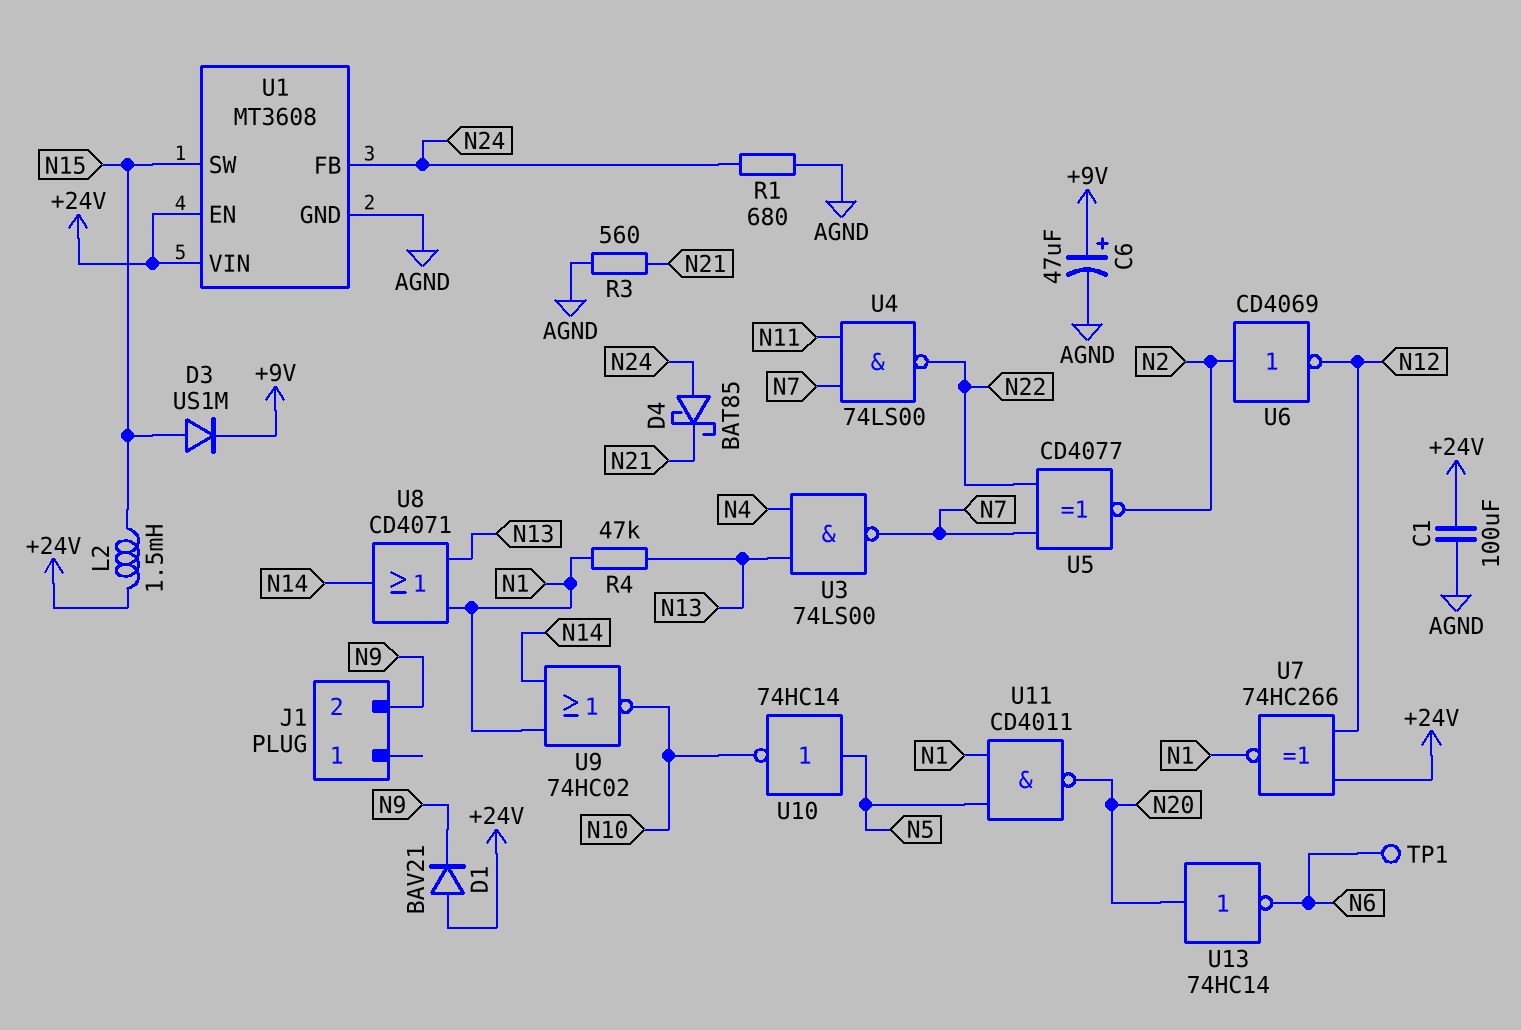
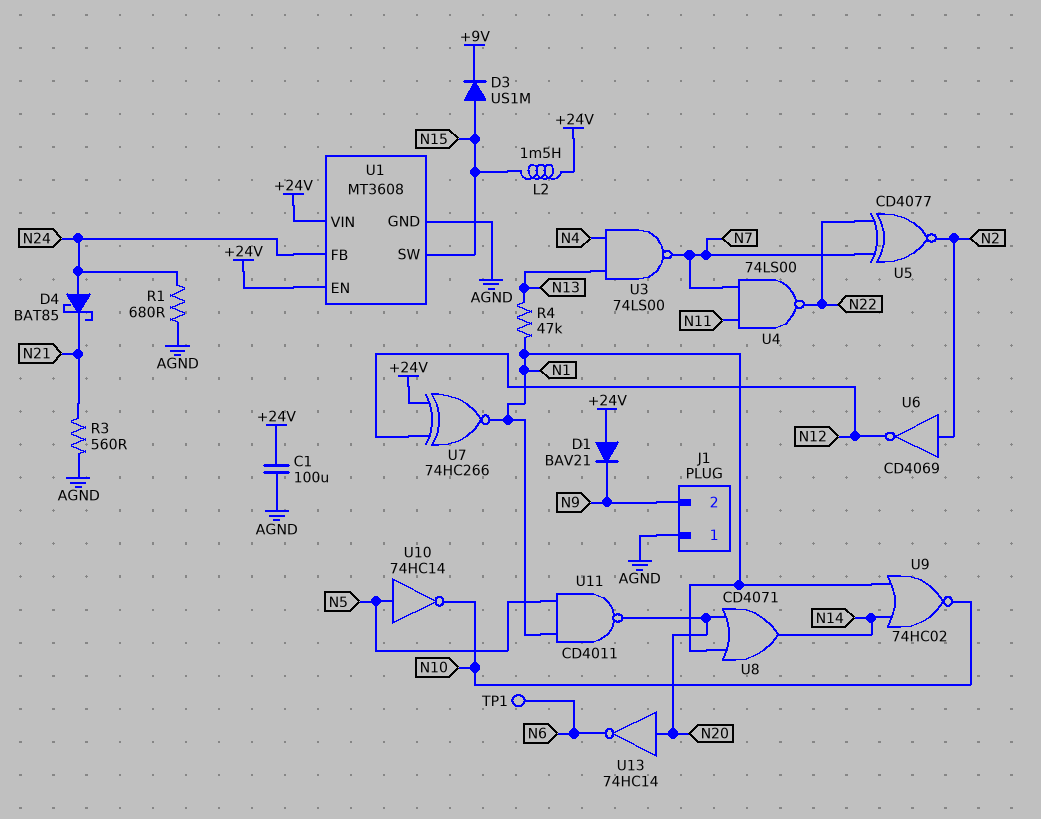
C6: 47uF (plus +9V, minus AGND) -> none
J1 pin 1: none -> AGND
U8: OR CD4071 (in N1, in N13, out N14) -> OR CD4071 (in N1, in N20, out N14)

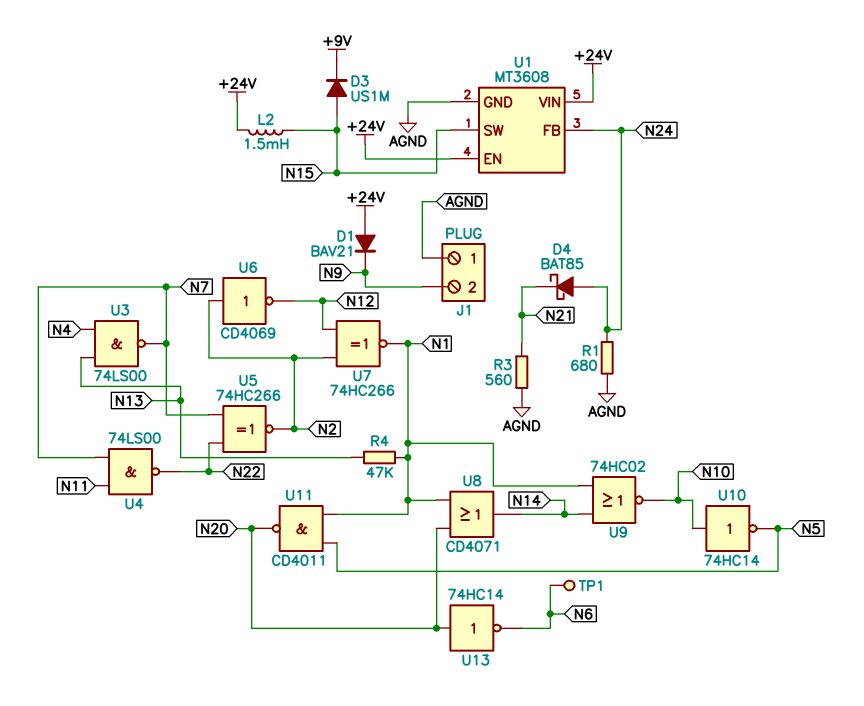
C1: 100uF (+24V, AGND) -> none
U5: XNOR CD4077 (in N7, in N22, out N2) -> XNOR 74HC266 (in N7, in N22, out N2)
U7: XNOR 74HC266 (in +24V, in N12, out N1) -> XNOR 74HC266 (in N2, in N12, out N1)
U10: NOT 74HC14 (in N5, out N10) -> NOT 74HC14 (in N10, out N5)

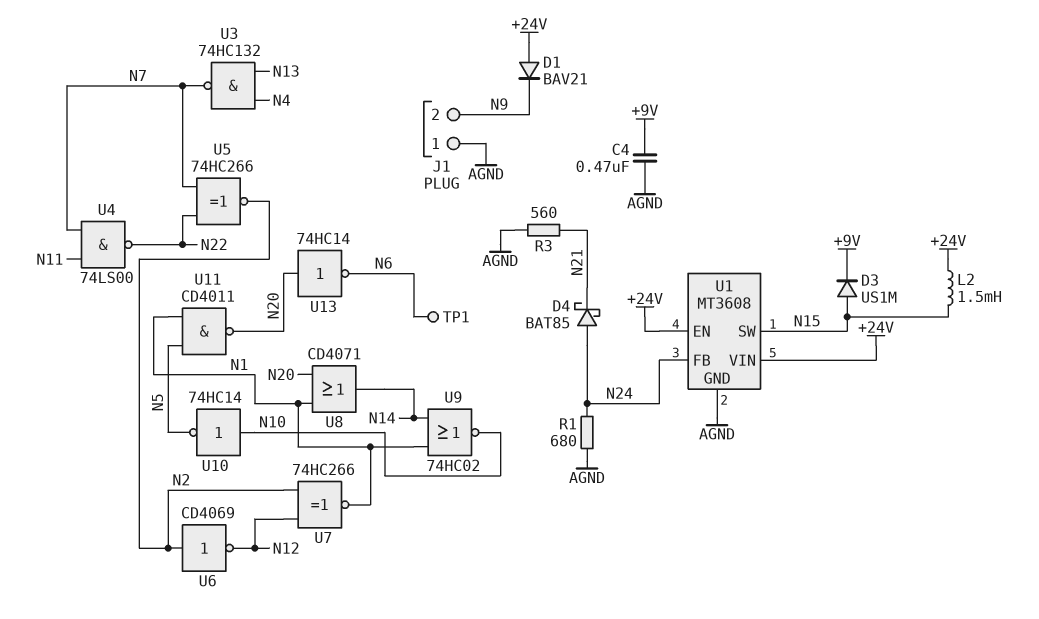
C4: none -> 470nF (+9V, AGND)
R4: 47k (N1, N13) -> none
U3: NAND 74LS00 (in N4, in N13, out N7) -> NAND 74HC132 (in N4, in N13, out N7)

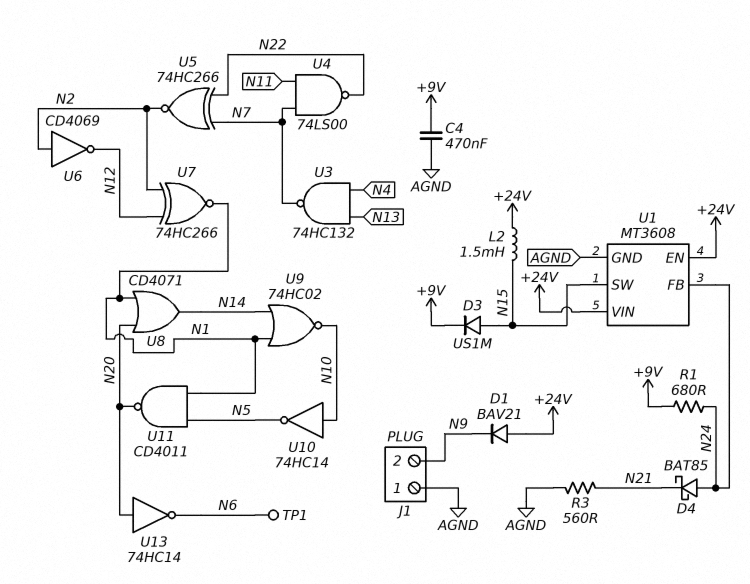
R1: 680 (AGND, N24) -> 680 (+9V, N24)

